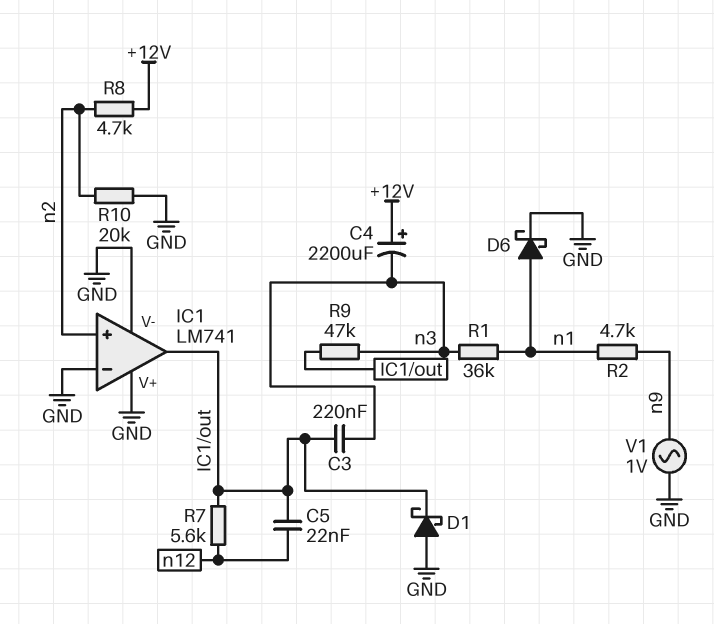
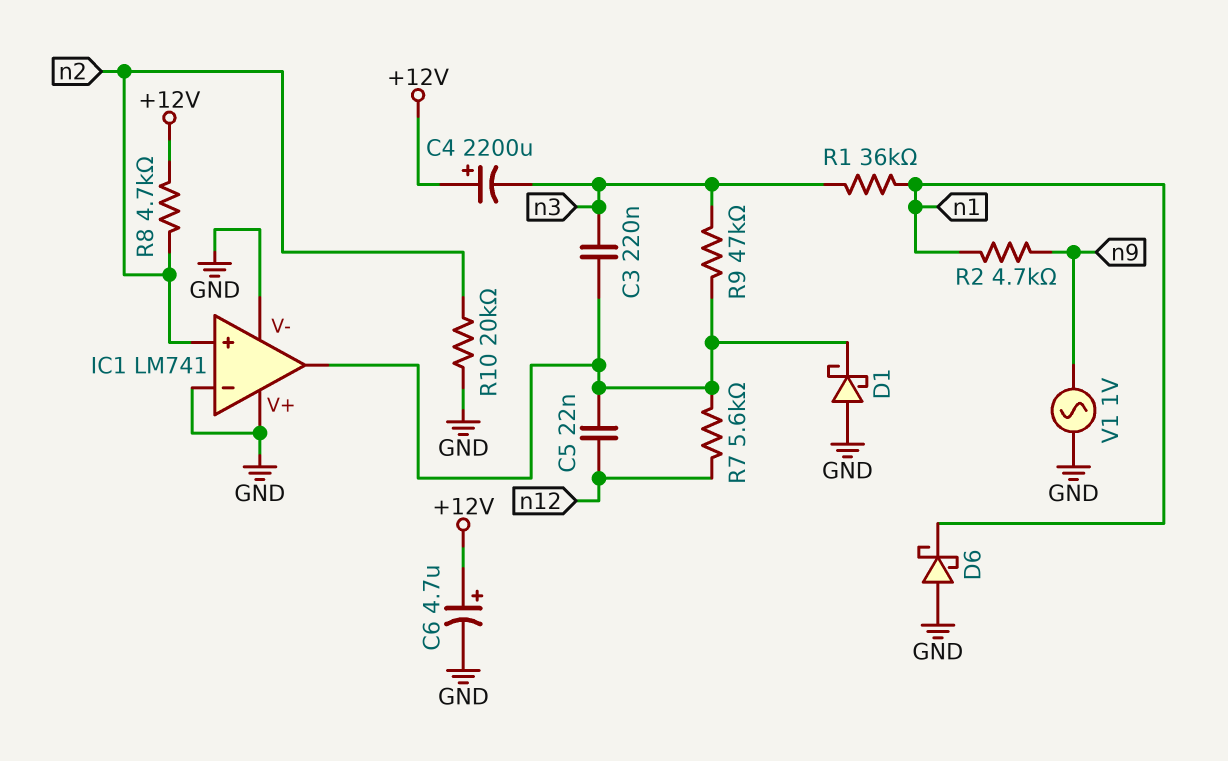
C6: none -> 4.7uF (plus +12V, minus GND)
D6: schottky (A n1, K GND) -> schottky (A GND, K n1)

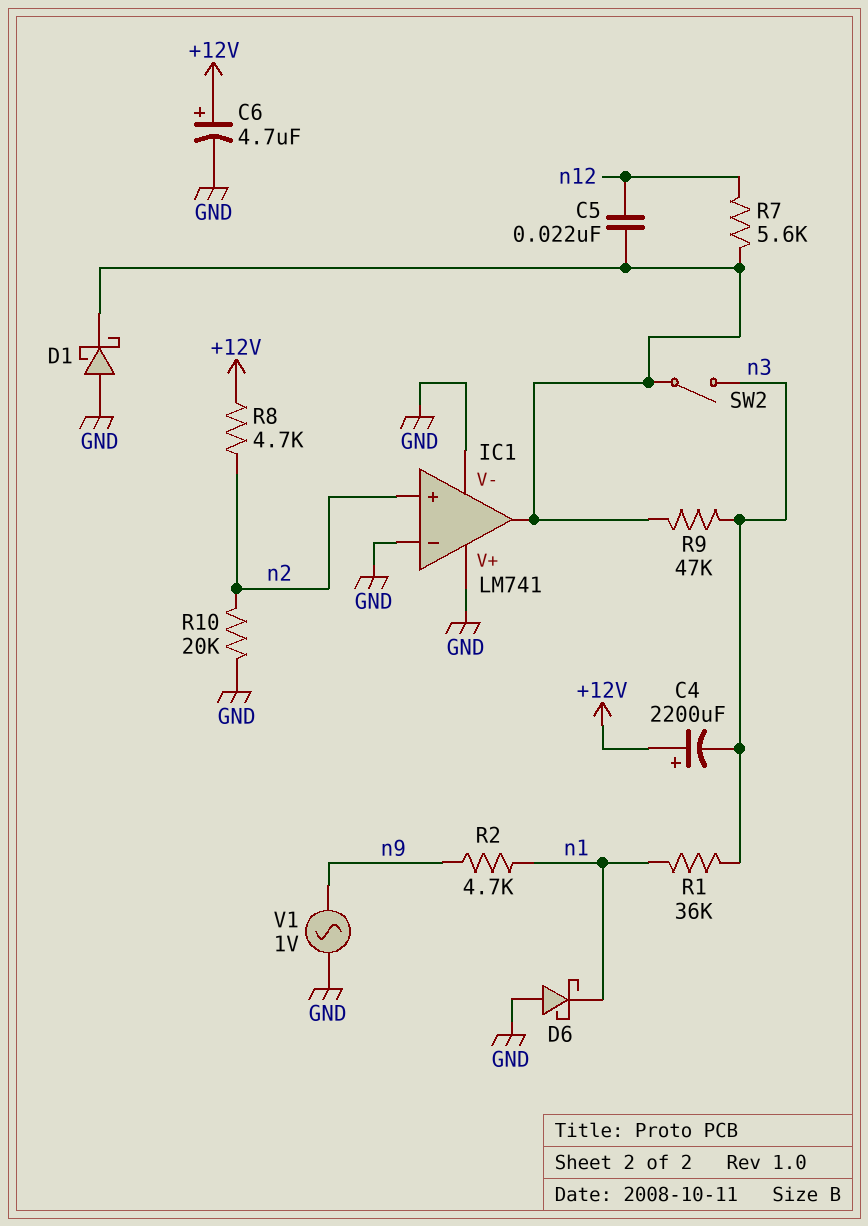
C3: 220nF (IC1/out, n3) -> none
SW2: none -> switch (IC1/out, n3)

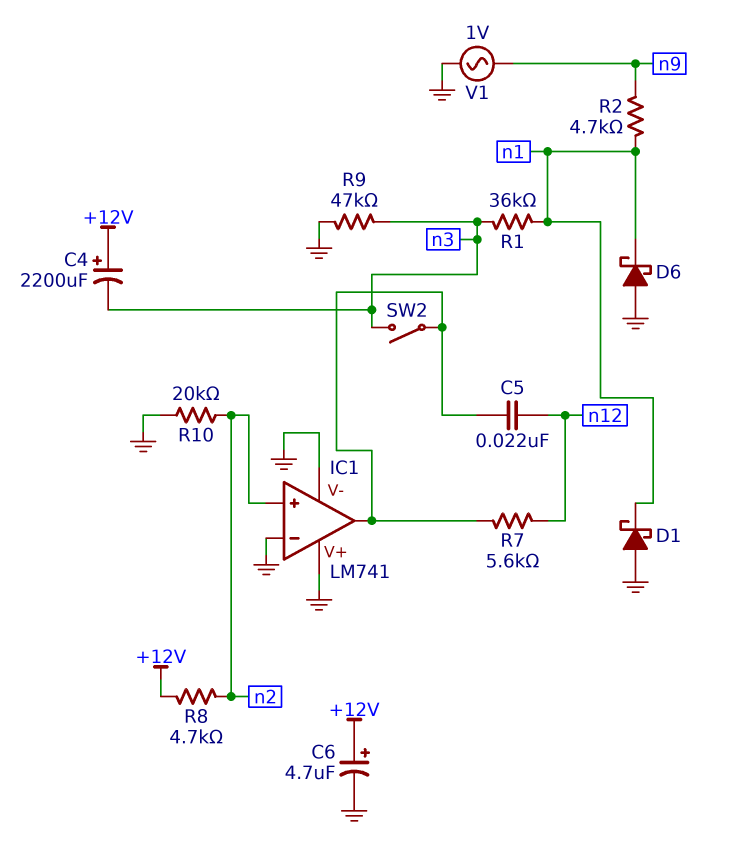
D1: schottky (A GND, K IC1/out) -> schottky (A GND, K n1)
R9: 47k (IC1/out, n3) -> 47k (GND, n3)

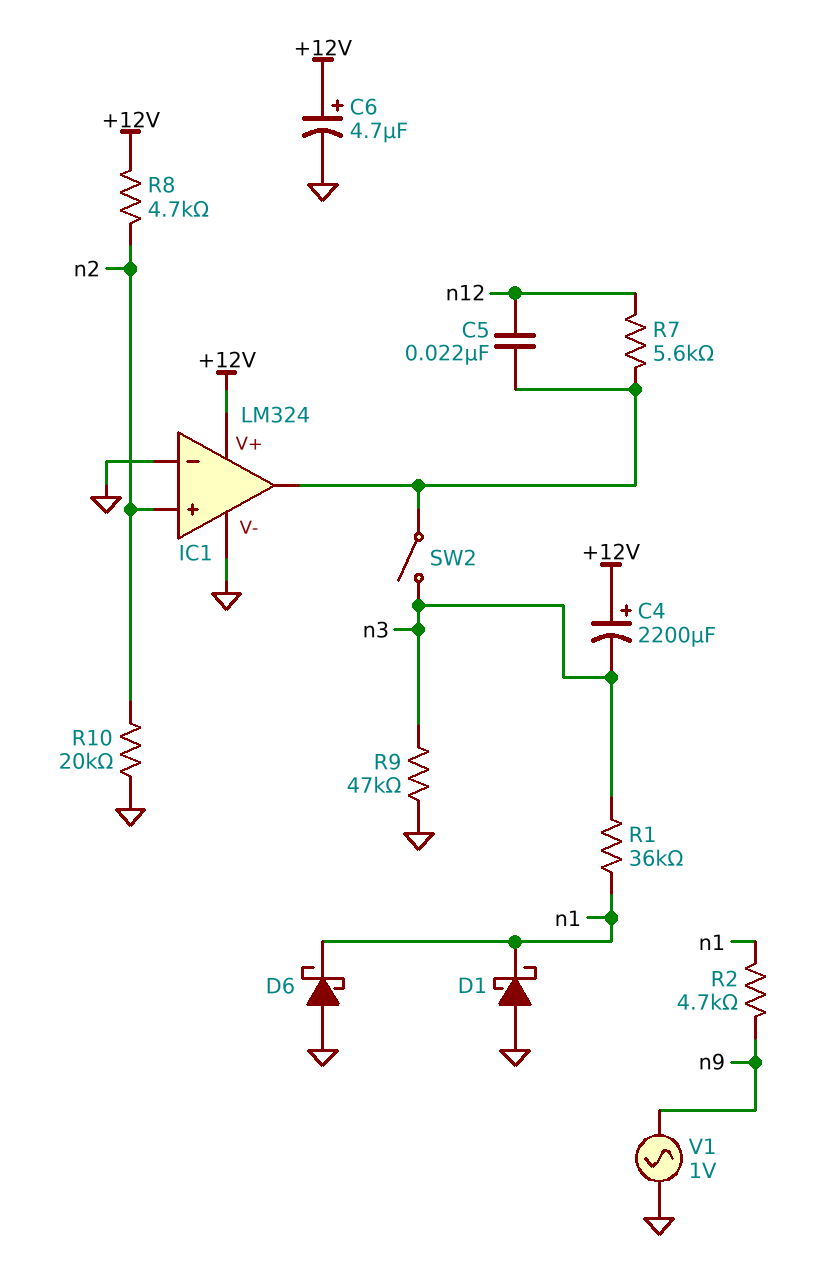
IC1: LM741 -> LM324
IC1 pin V+: GND -> +12V

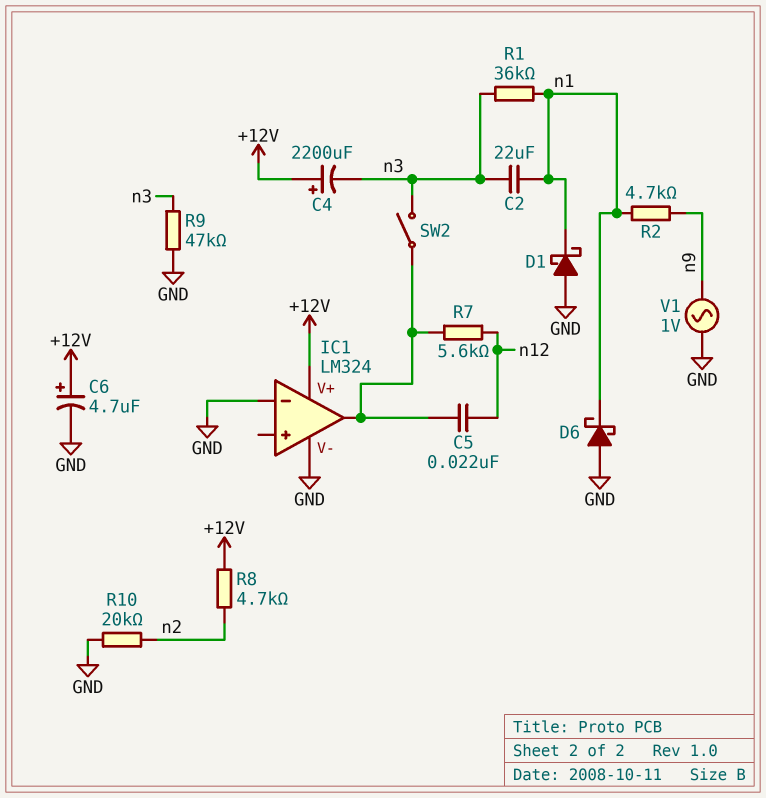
C2: none -> 22uF (n1, n3)
IC1 pin in+: n2 -> none

